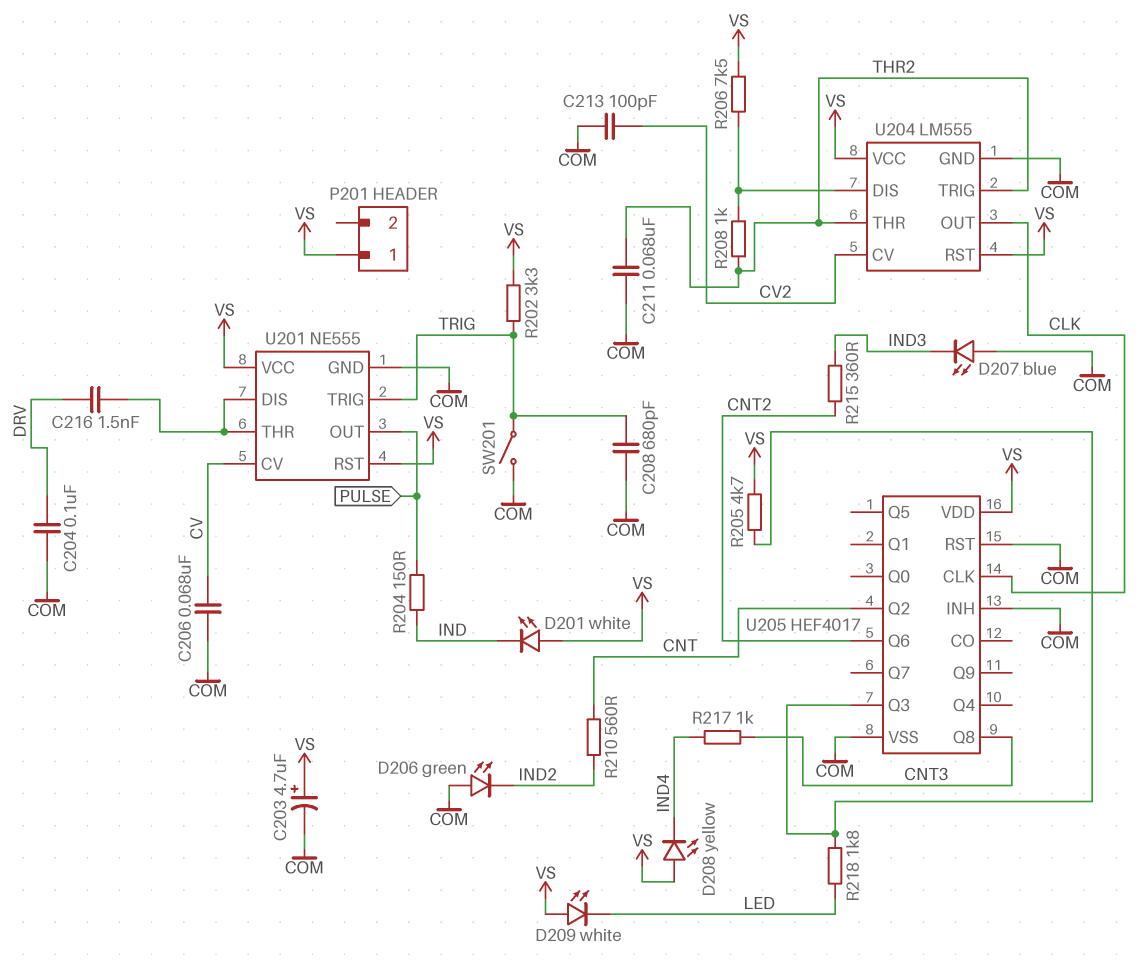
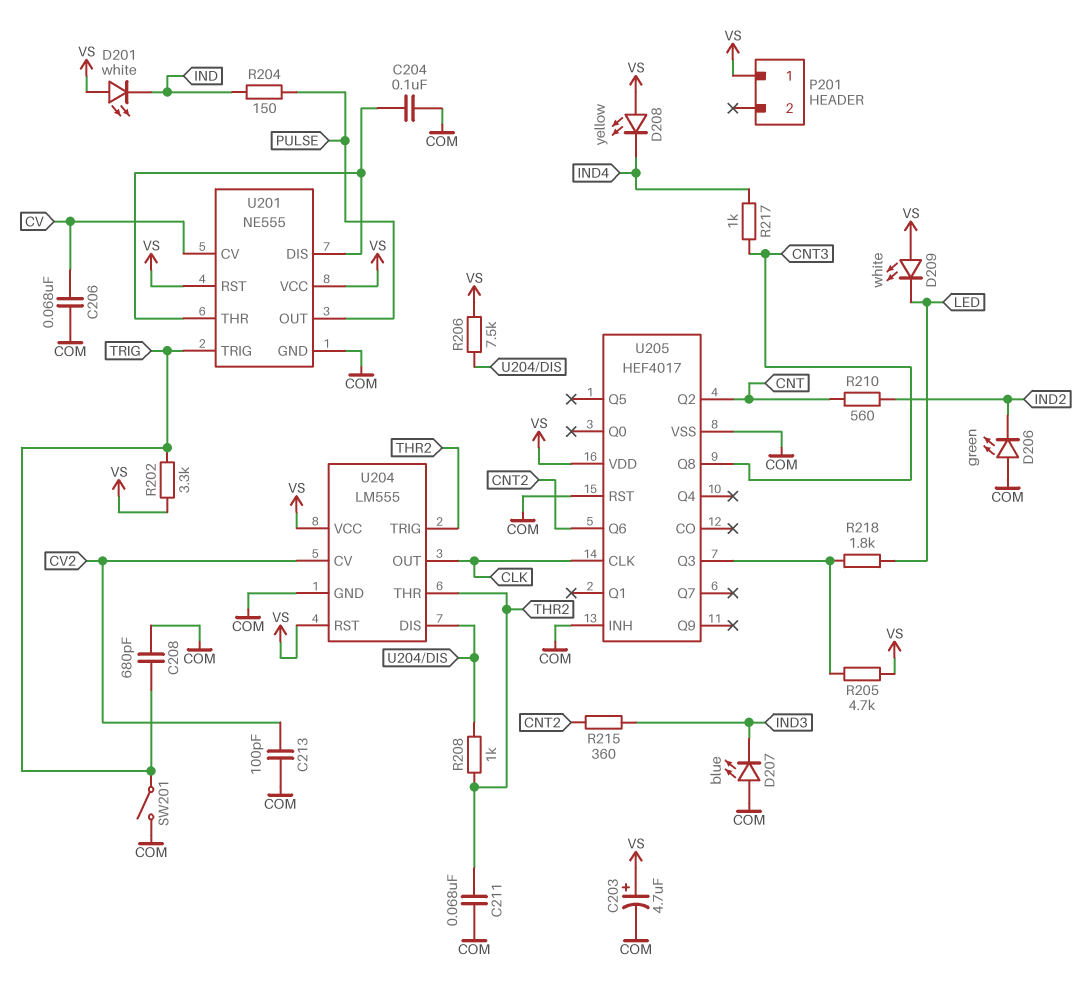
C204: 100nF (COM, DRV) -> 100nF (COM, U201/DIS)
C216: 1.5nF (DRV, U201/DIS) -> none

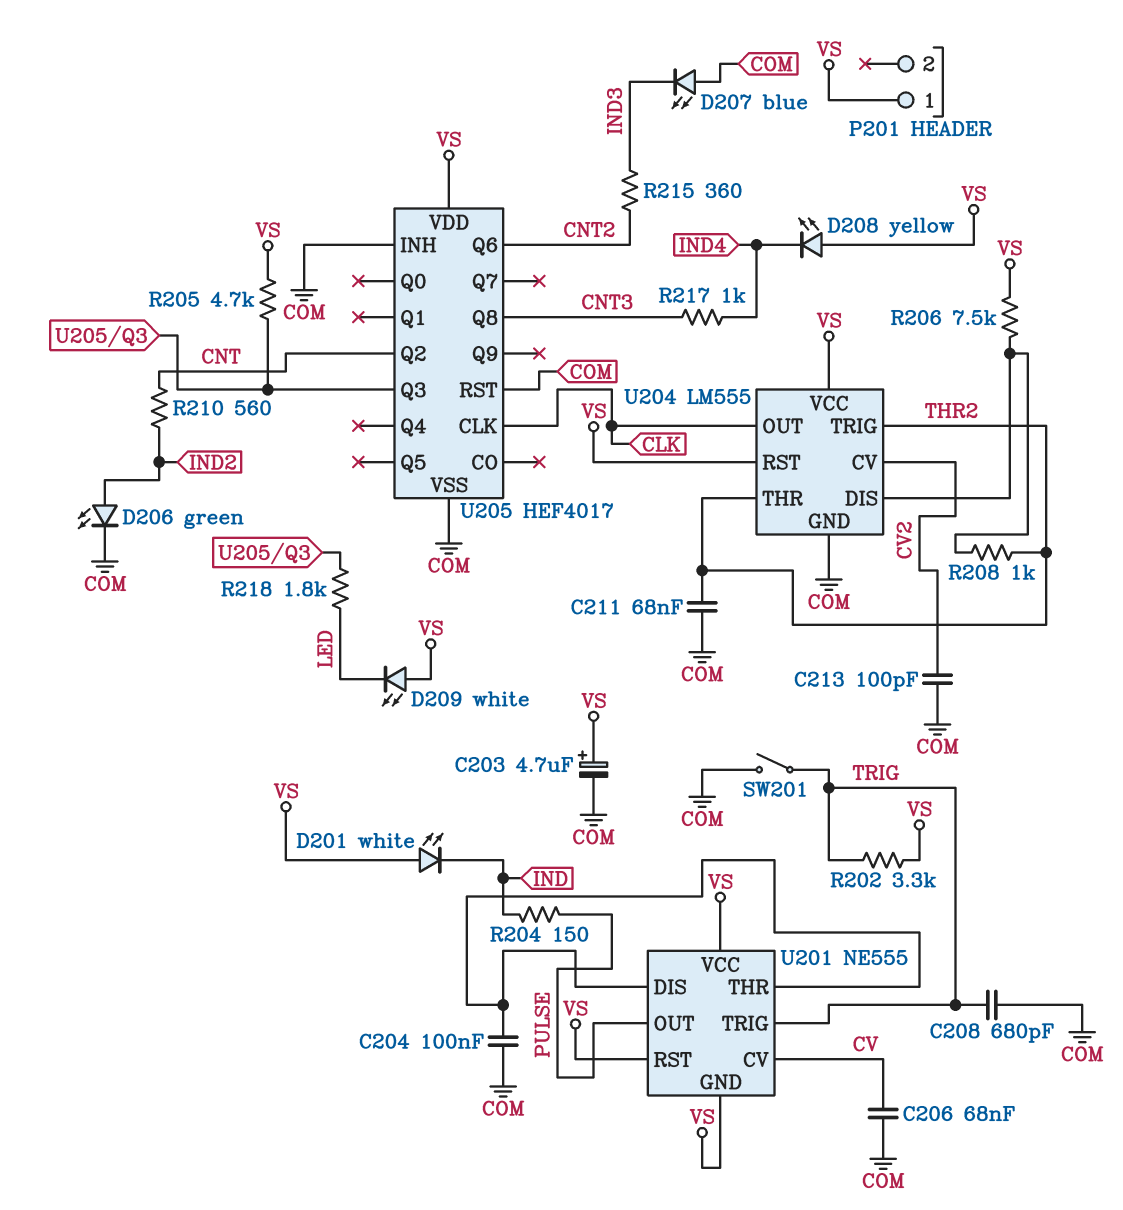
D206: LED green (A COM, K IND2) -> LED green (A IND2, K COM)
U201 pin GND: COM -> VS

